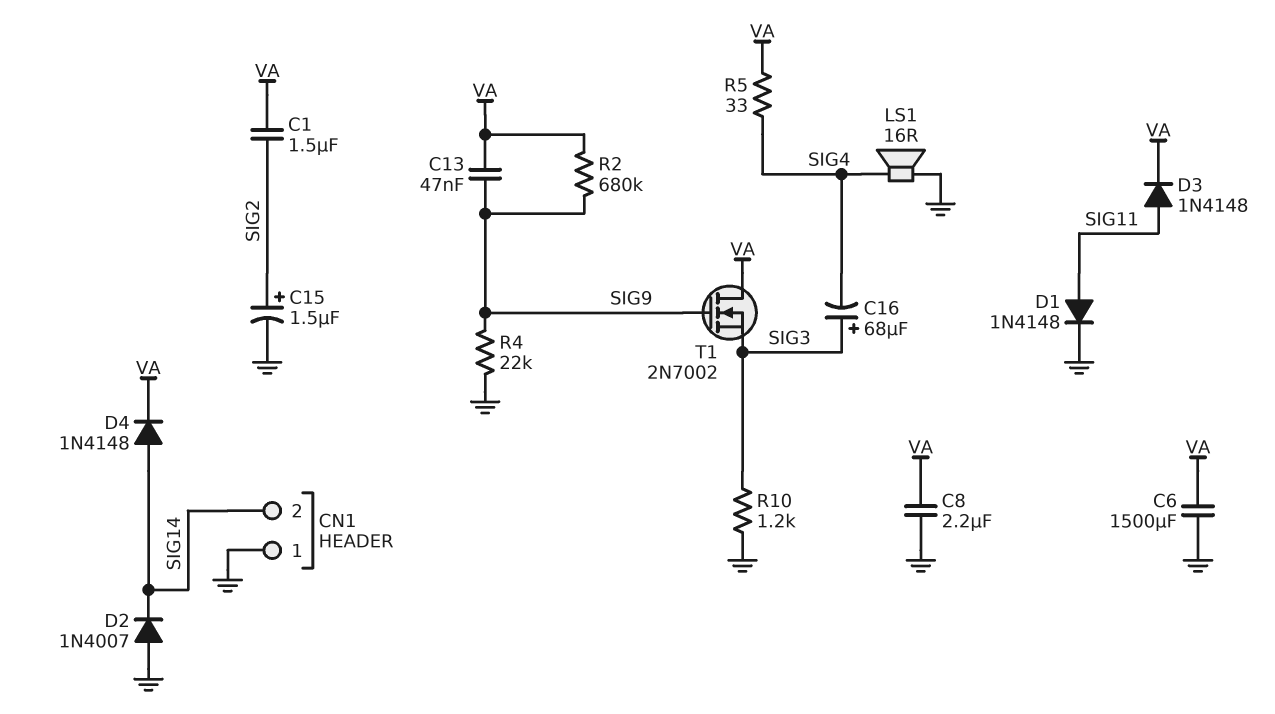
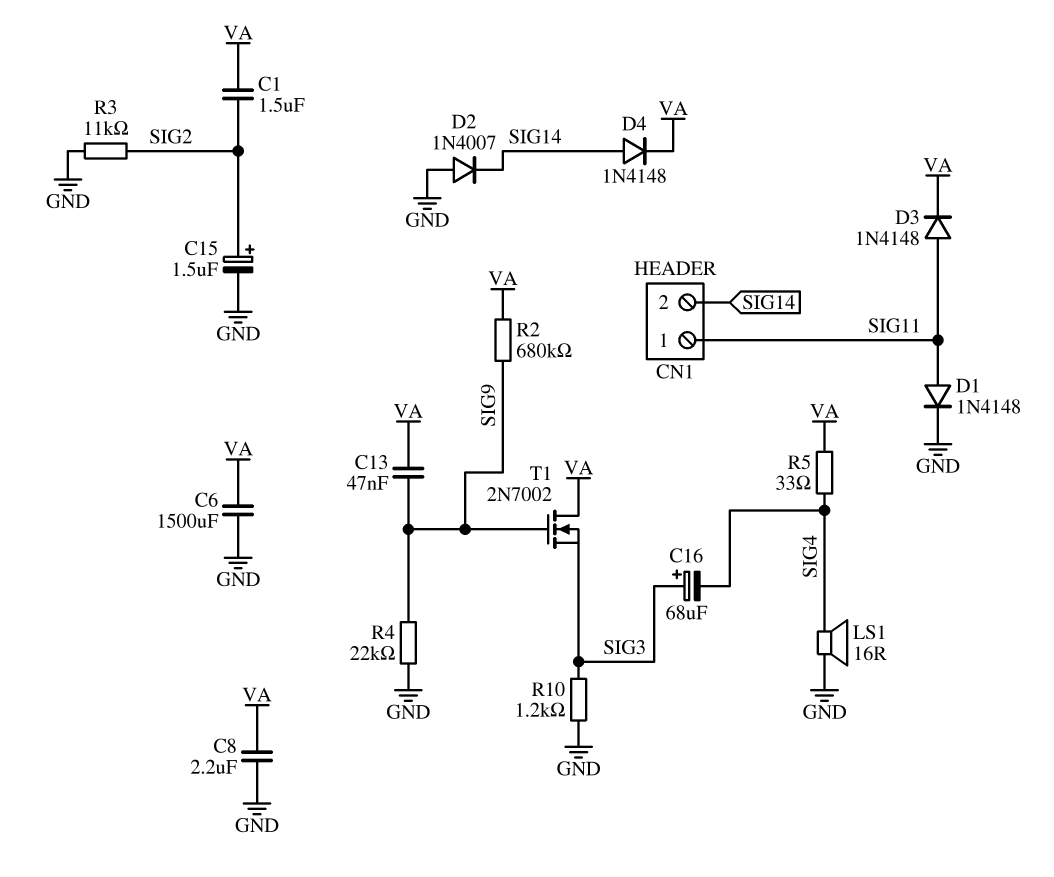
CN1 pin 1: GND -> SIG11
R3: none -> 11k (GND, SIG2)

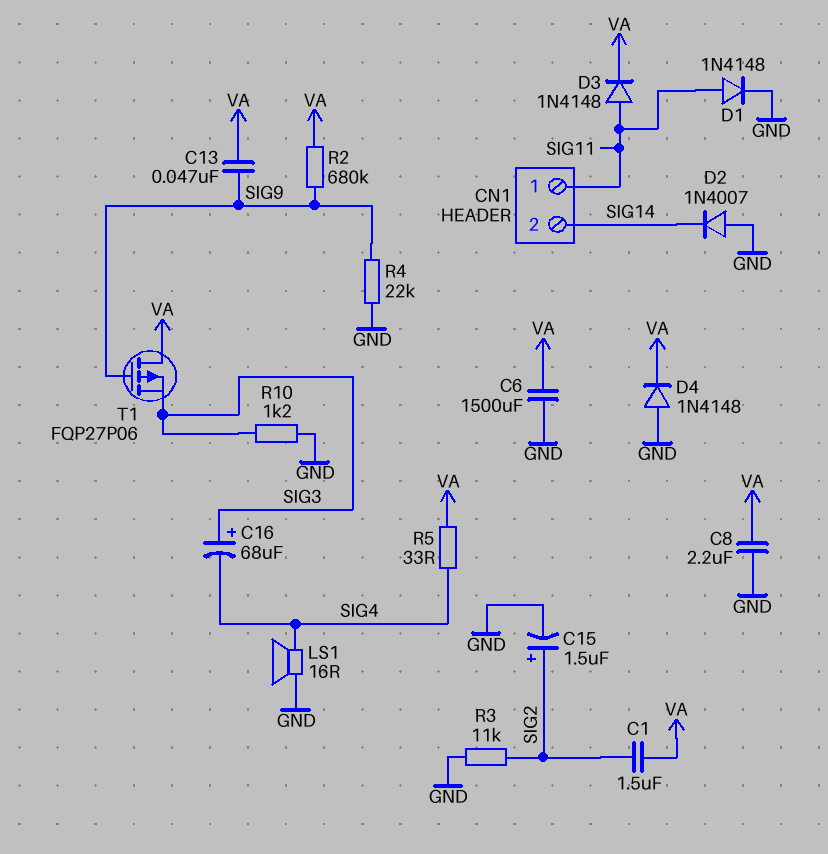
D4: diode 1N4148 (A SIG14, K VA) -> diode 1N4148 (A GND, K VA)
T1: NMOS 2N7002 (G SIG9, D VA, S SIG3) -> PMOS FQP27P06 (G SIG9, D VA, S SIG3)

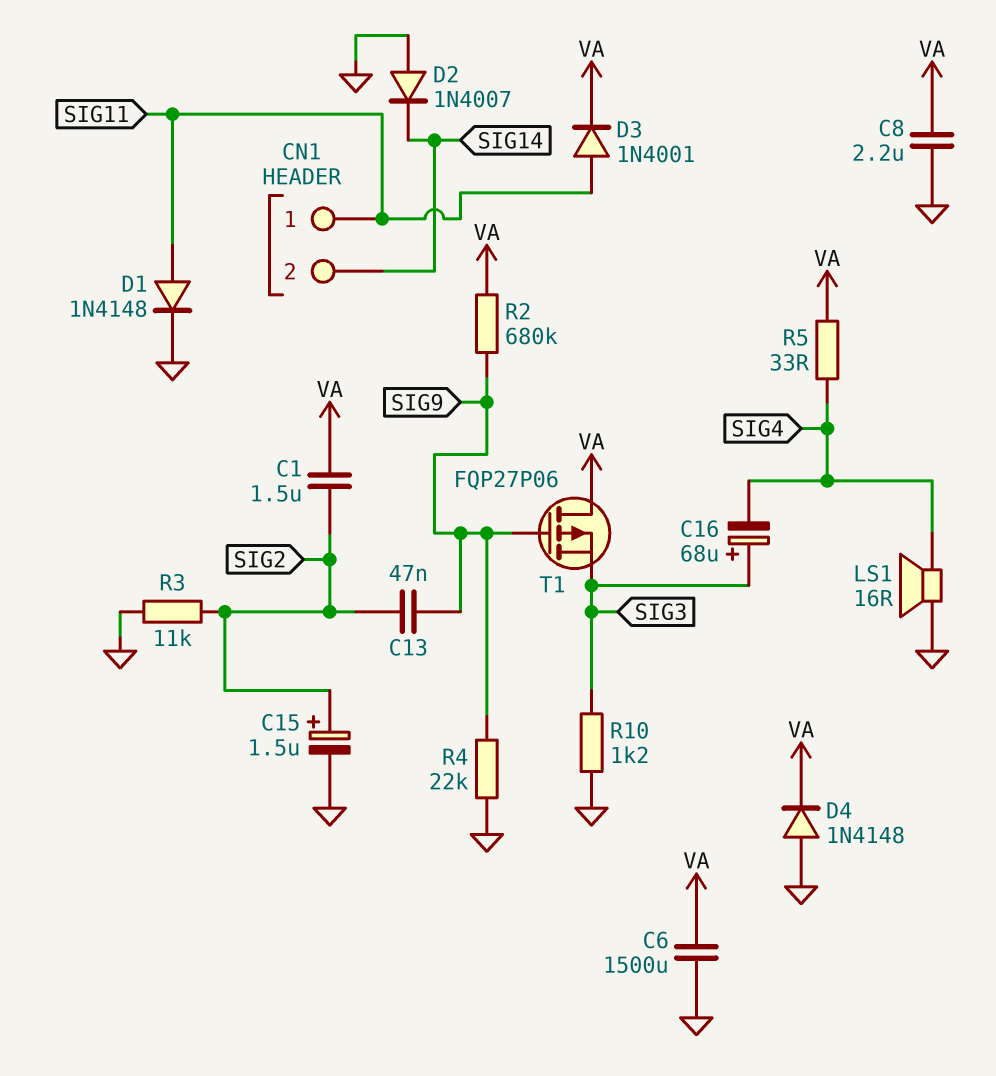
C13: 47nF (SIG9, VA) -> 47nF (SIG2, SIG9)
D3: diode 1N4148 (A SIG11, K VA) -> diode 1N4001 (A SIG11, K VA)

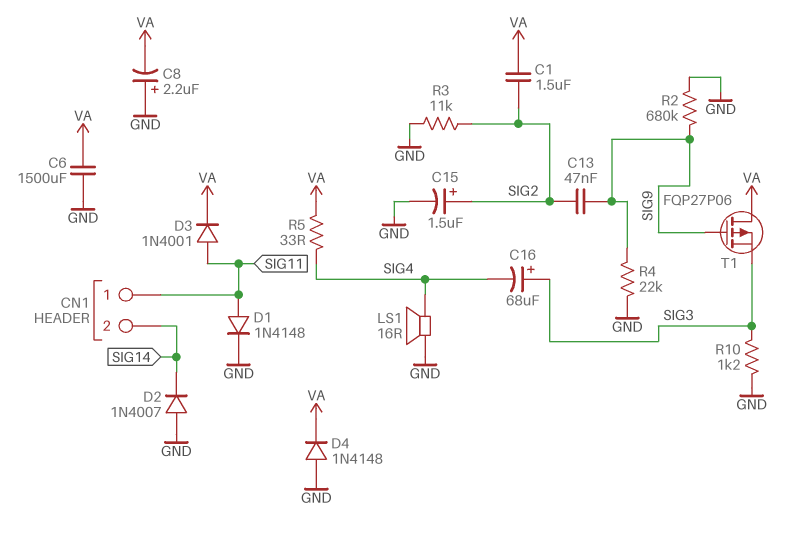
C8: 2.2uF (GND, VA) -> 2.2uF (plus GND, minus VA)
R2: 680k (SIG9, VA) -> 680k (GND, SIG9)

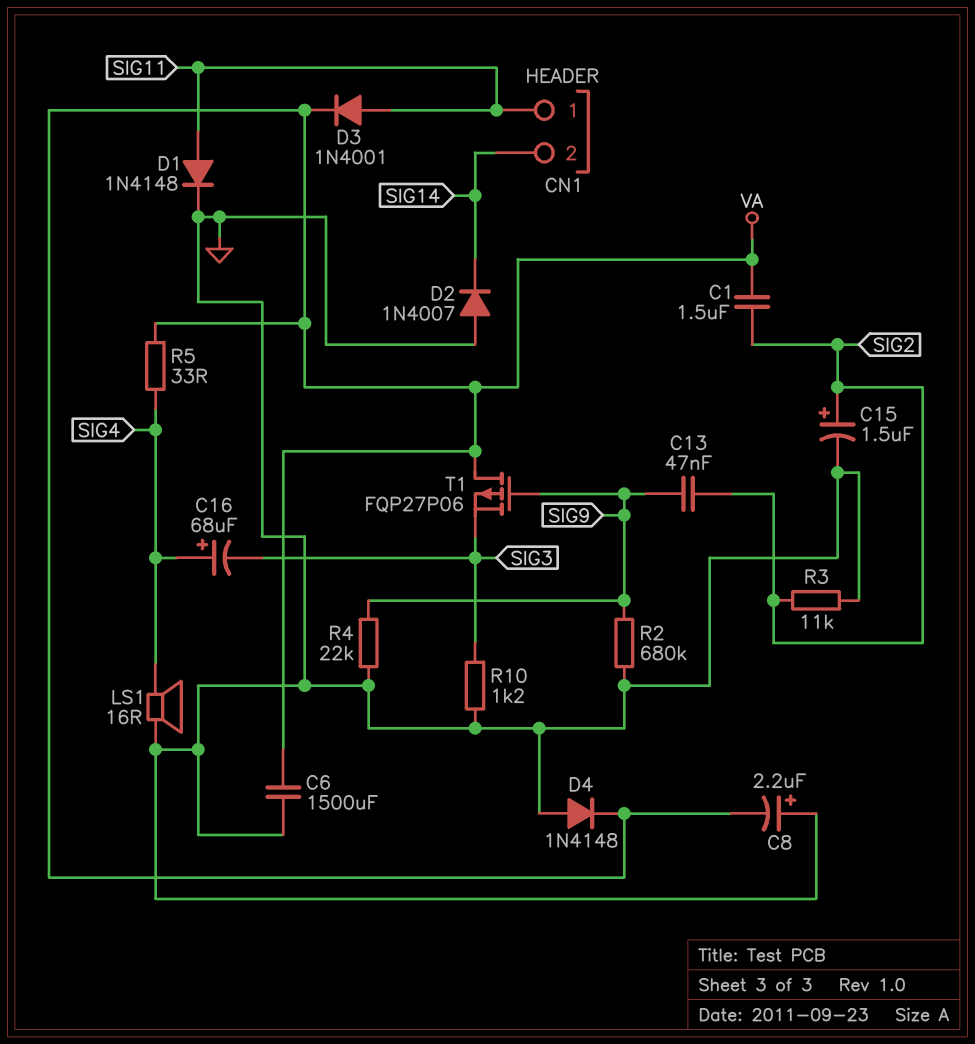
C16: 68uF (plus SIG3, minus SIG4) -> 68uF (plus SIG4, minus SIG3)

